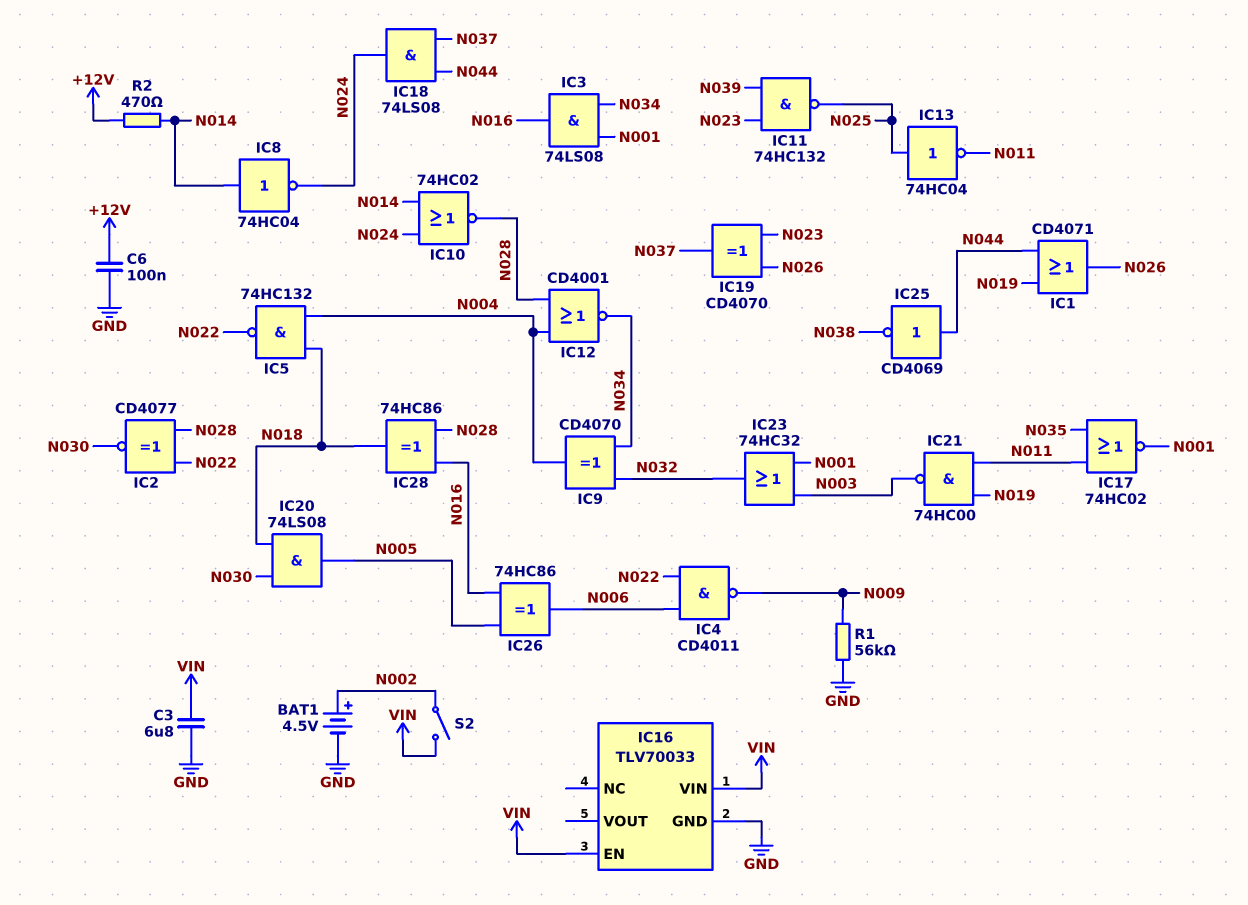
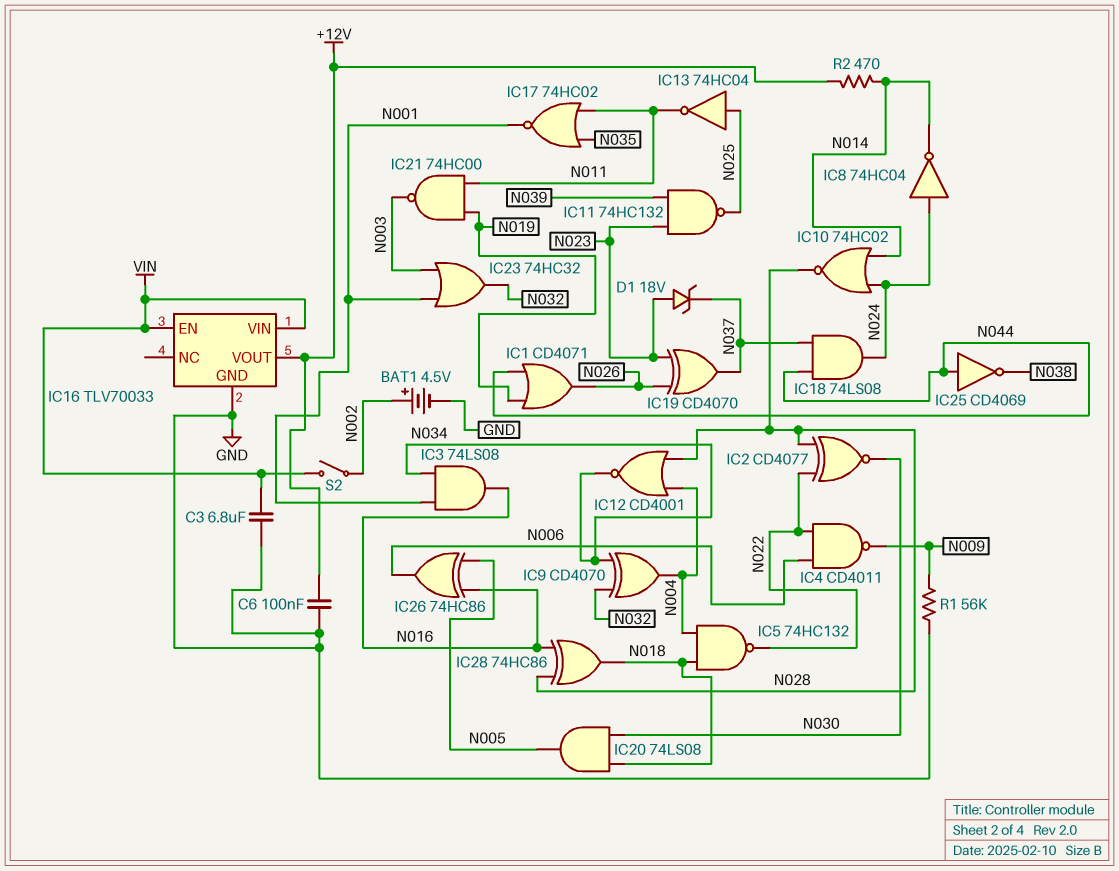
D1: none -> zener 18V (A N023, K N037)
IC8: NOT 74HC04 (in N014, out N024) -> NOT 74HC04 (in N024, out N014)
IC16 pin VOUT: none -> +12V

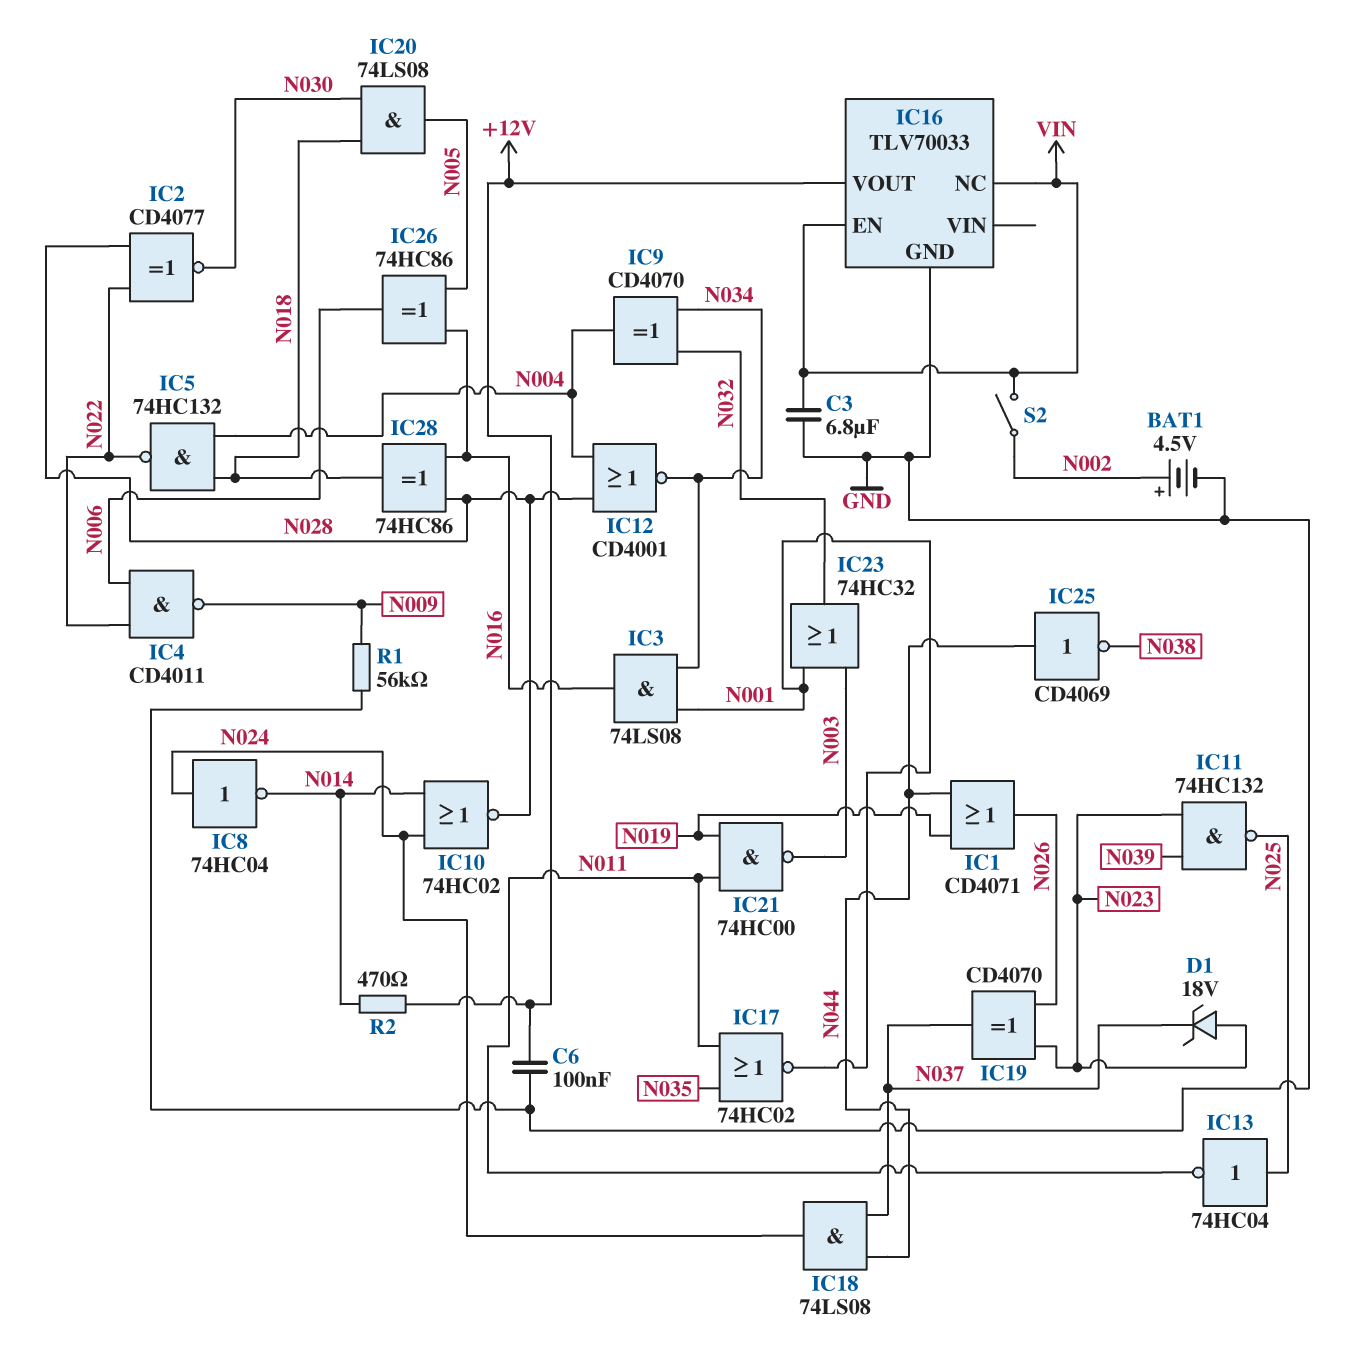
IC16 pin NC: none -> VIN
IC16 pin VIN: VIN -> none

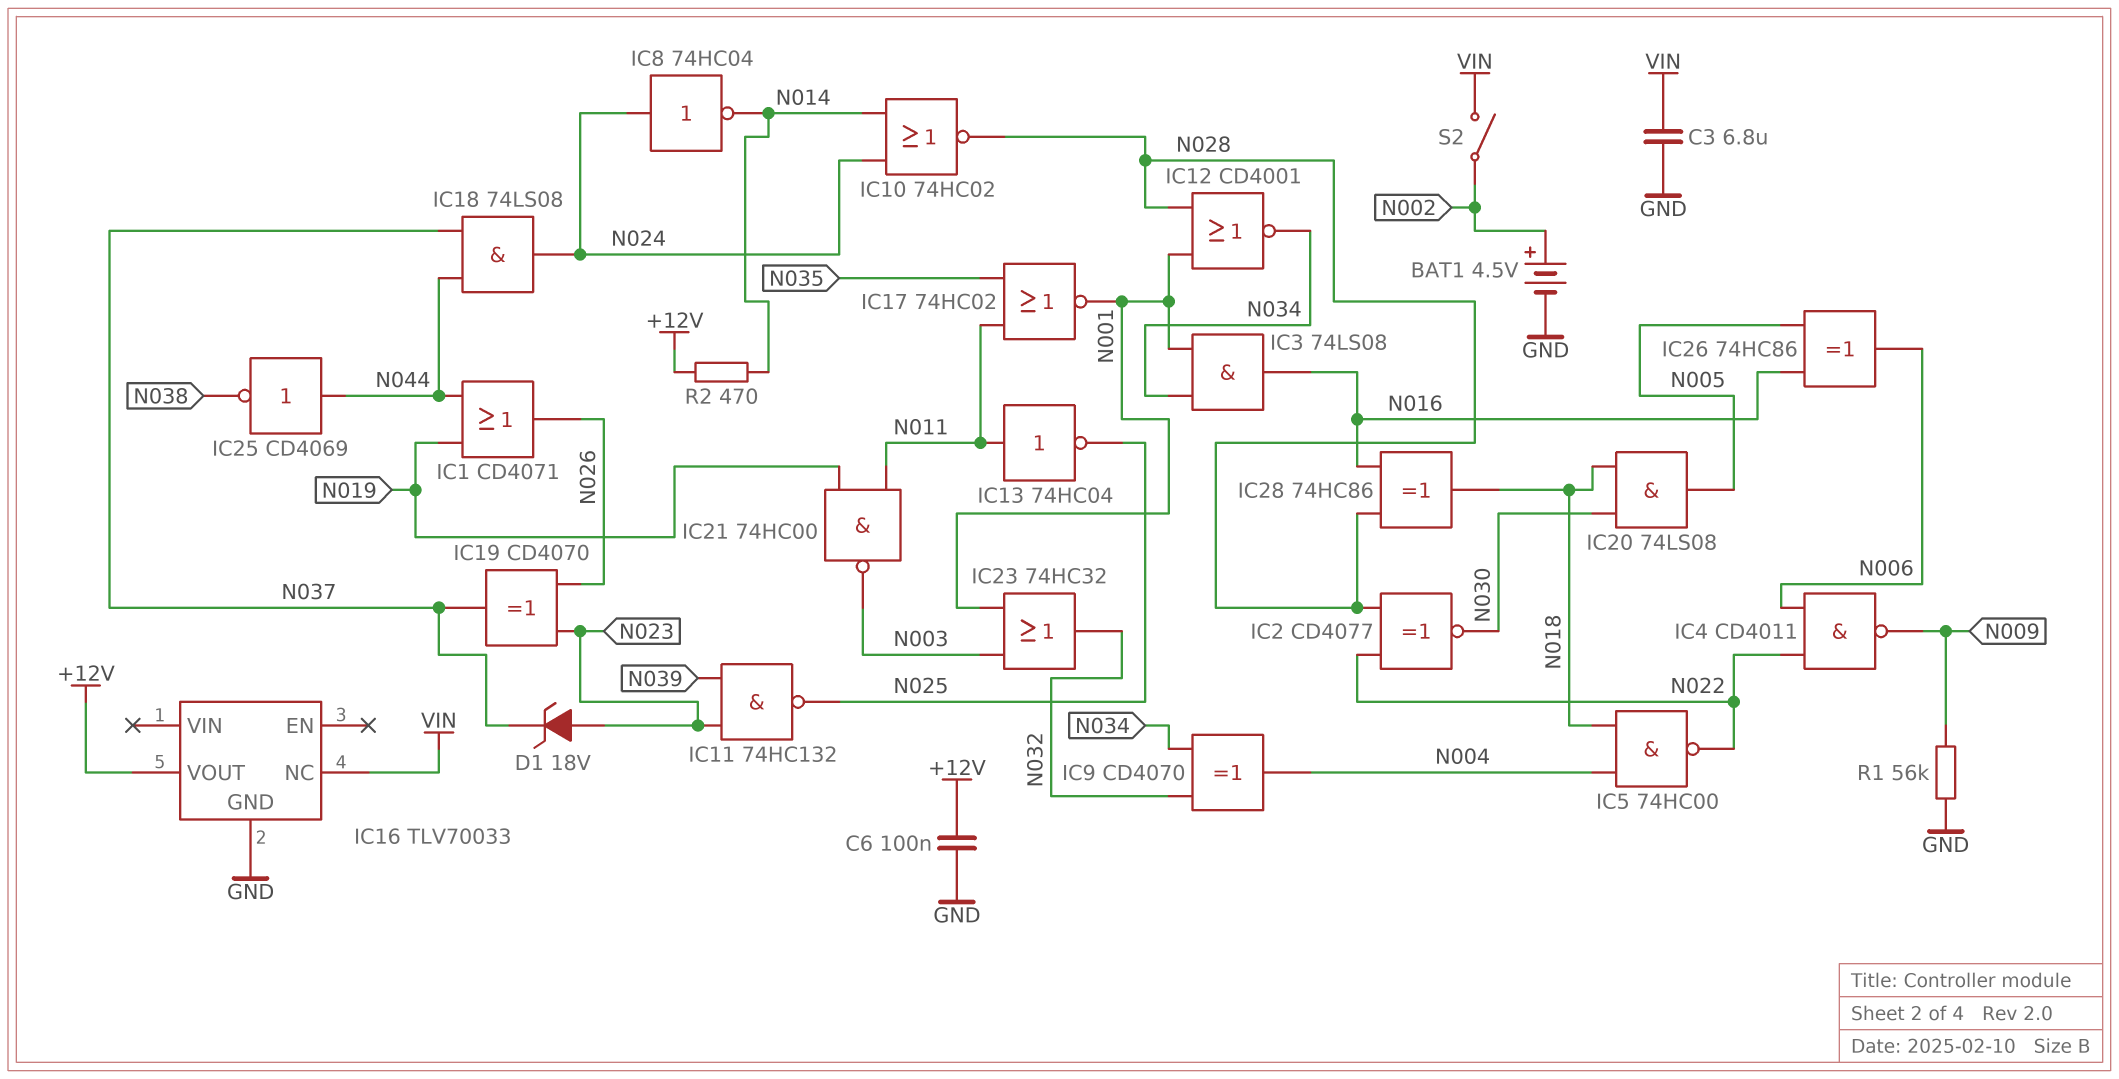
IC5: NAND 74HC132 (in N004, in N018, out N022) -> NAND 74HC00 (in N004, in N018, out N022)
IC12: NOR CD4001 (in N004, in N028, out N034) -> NOR CD4001 (in N001, in N028, out N034)
IC13: NOT 74HC04 (in N025, out N011) -> NOT 74HC04 (in N011, out N025)
IC16 pin EN: VIN -> none

